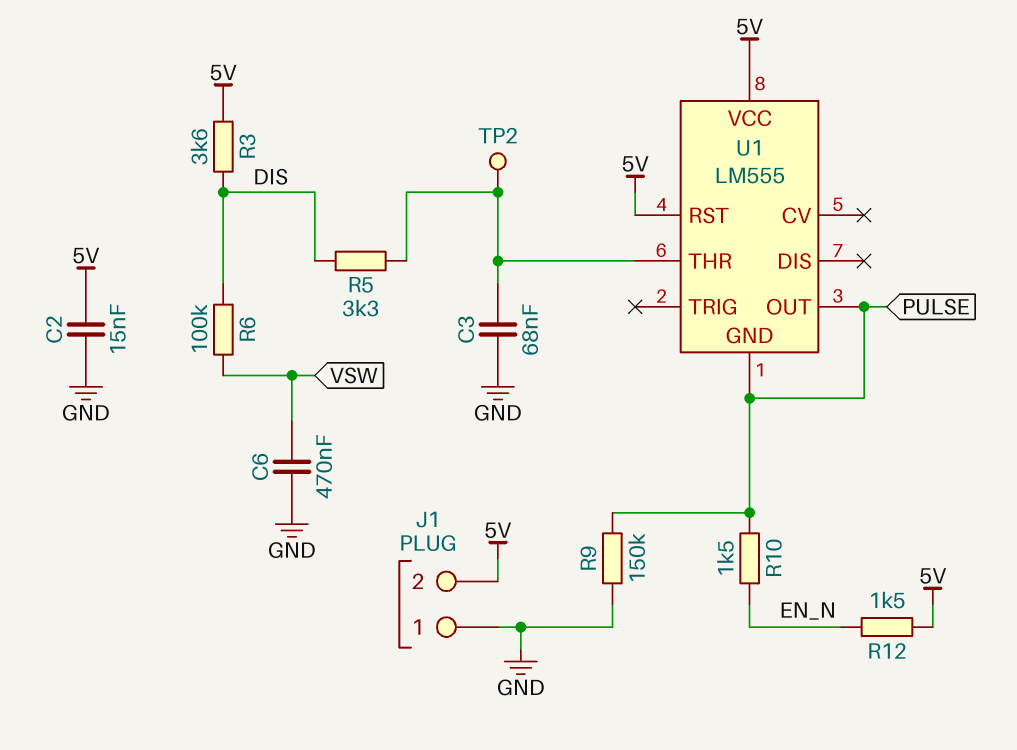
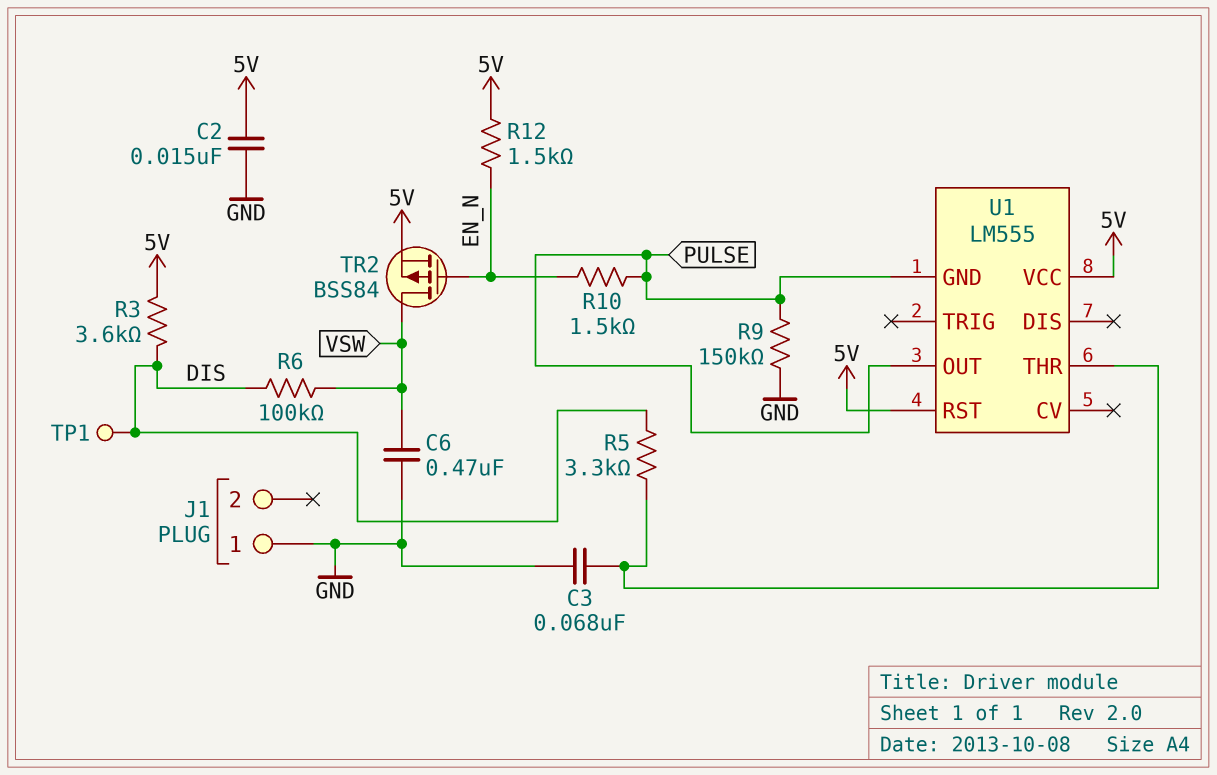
J1 pin 2: 5V -> none
TP1: none -> test point (DIS)
TP2: test point (U1/THR) -> none
TR2: none -> PMOS BSS84 (G EN_N, D VSW, S 5V)

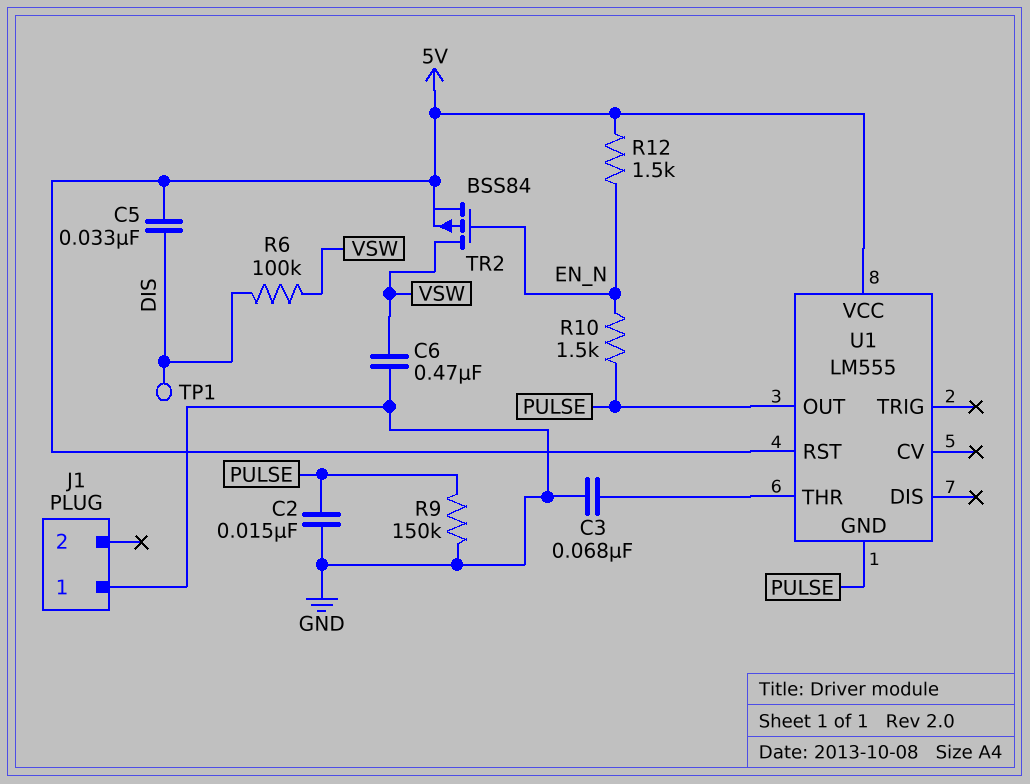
C2: 15nF (5V, GND) -> 15nF (GND, PULSE)
C5: none -> 33nF (5V, DIS)
R3: 3.6k (5V, DIS) -> none
R5: 3.3k (DIS, U1/THR) -> none

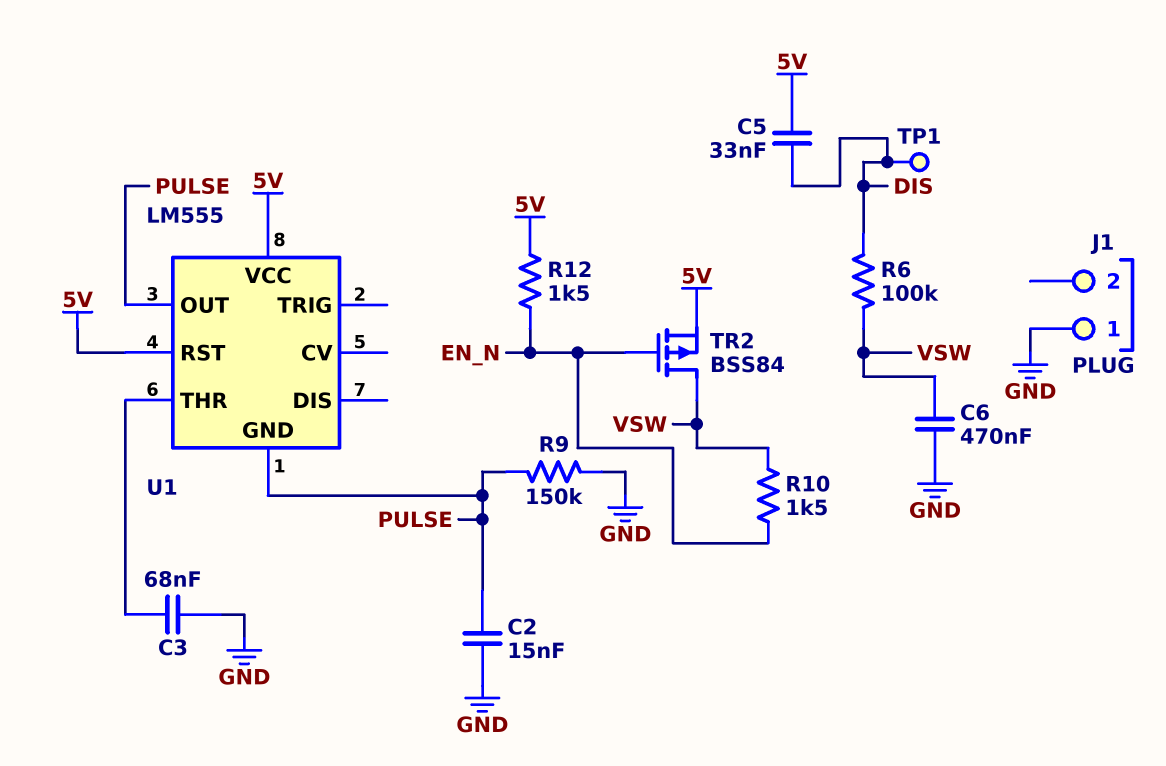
R10: 1.5k (EN_N, PULSE) -> 1.5k (EN_N, VSW)

